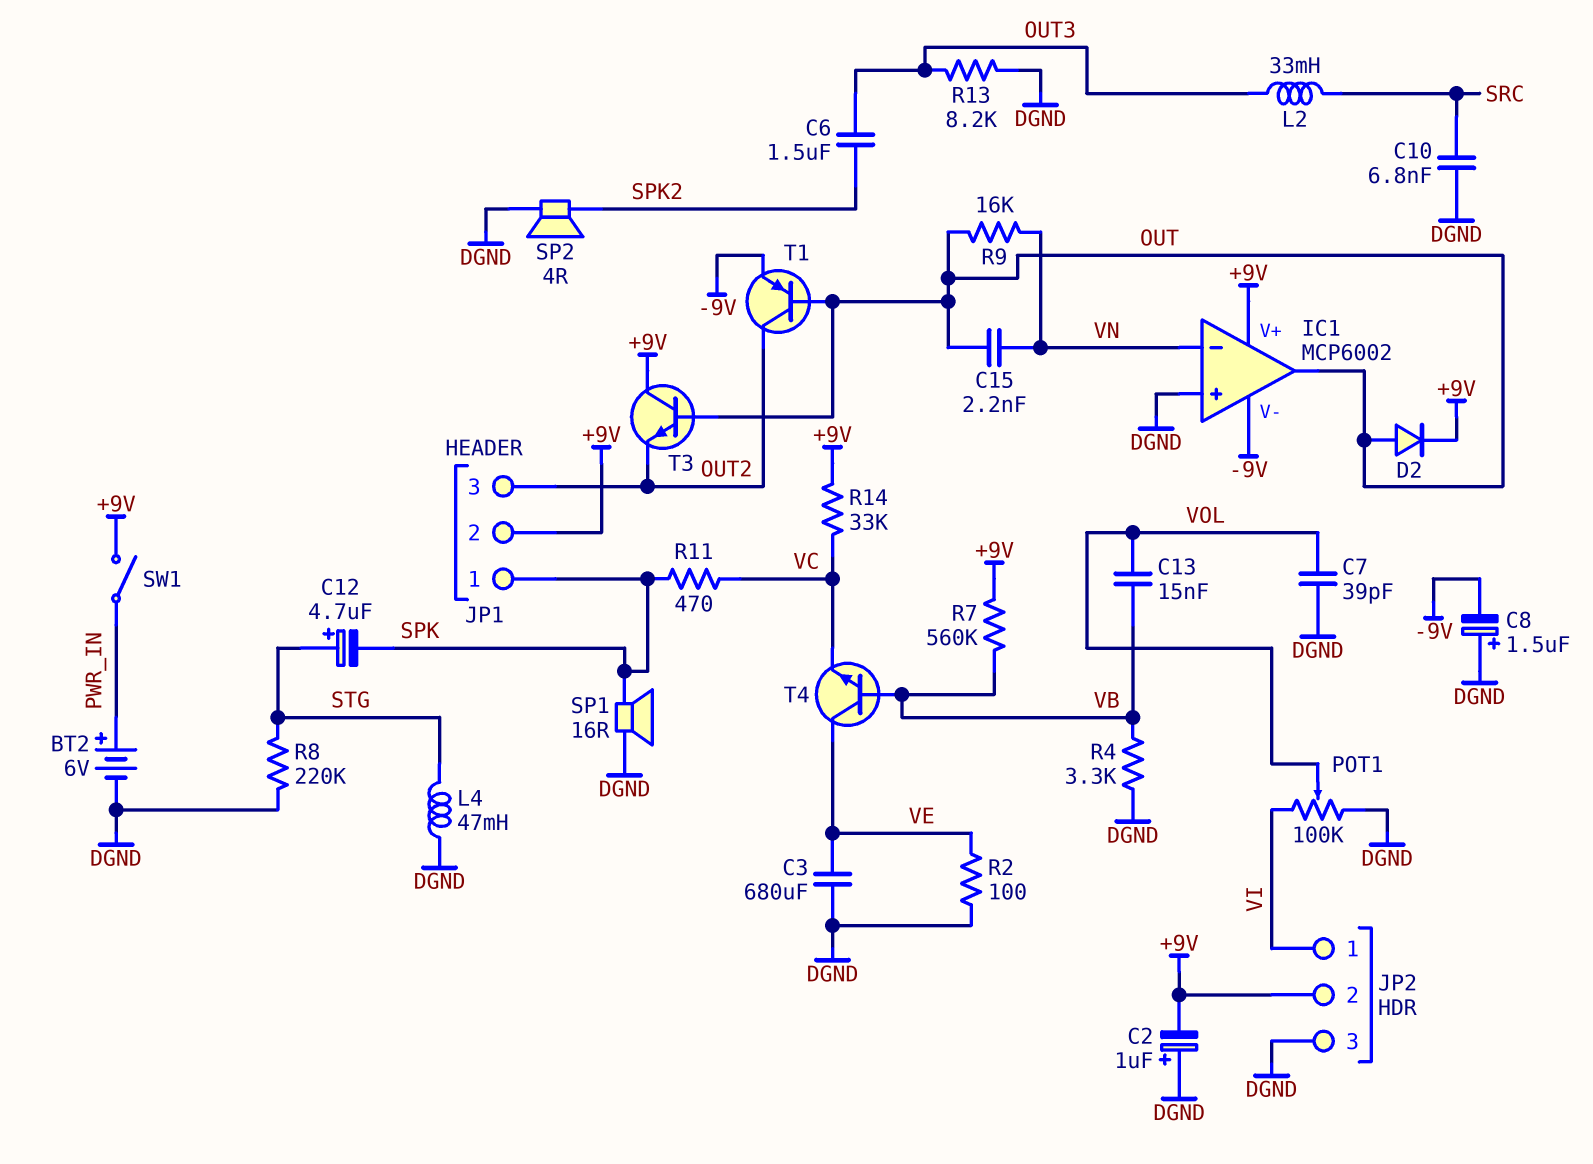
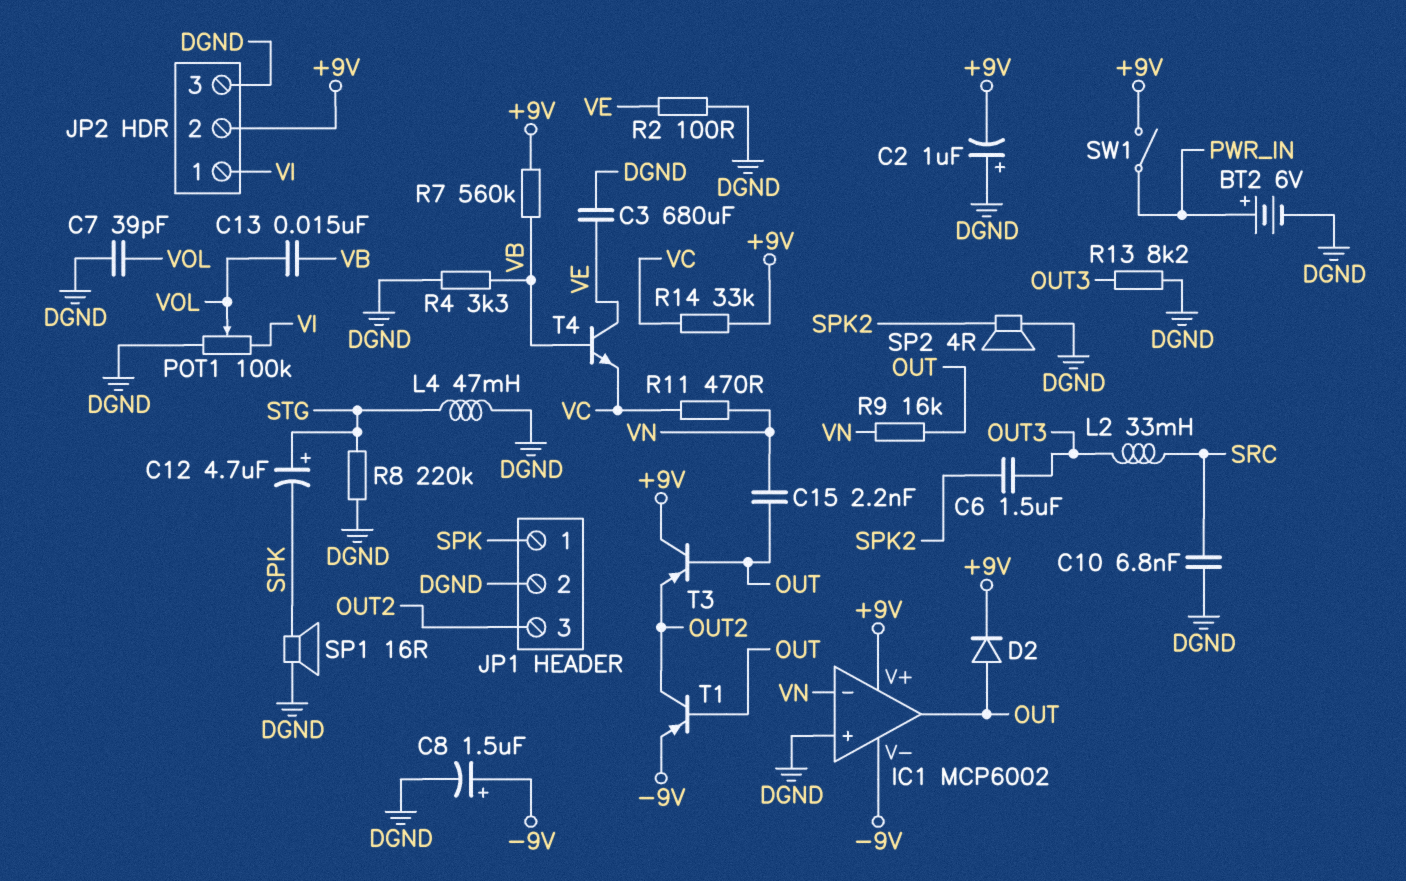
C8: 1.5uF (plus DGND, minus -9V) -> 1.5uF (plus -9V, minus DGND)
JP1 pin 2: +9V -> DGND
R11: 470 (SPK, VC) -> 470 (VC, VN)
T3: NPN (B OUT, C +9V, E OUT2) -> PNP (B OUT, C +9V, E OUT2)

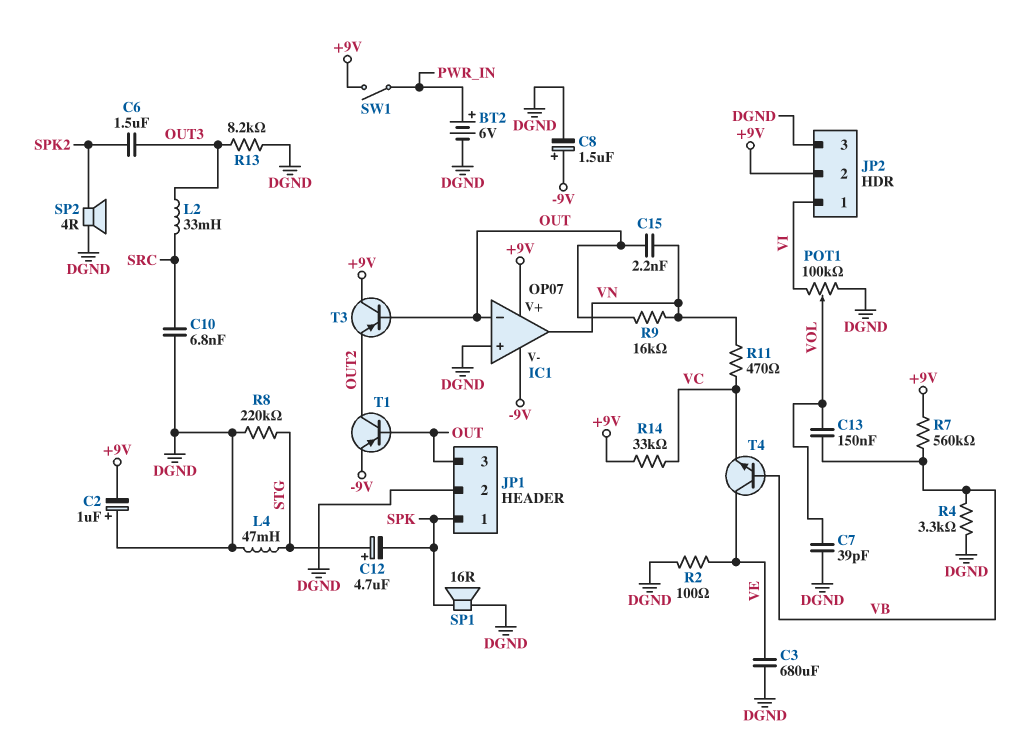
C13: 15nF (VB, VOL) -> 150nF (VB, VOL)
D2: diode (A OUT, K +9V) -> none
IC1: MCP6002 -> OP07
IC1 pin in-: VN -> OUT
IC1 pin out: OUT -> VN
JP1 pin 3: OUT2 -> OUT

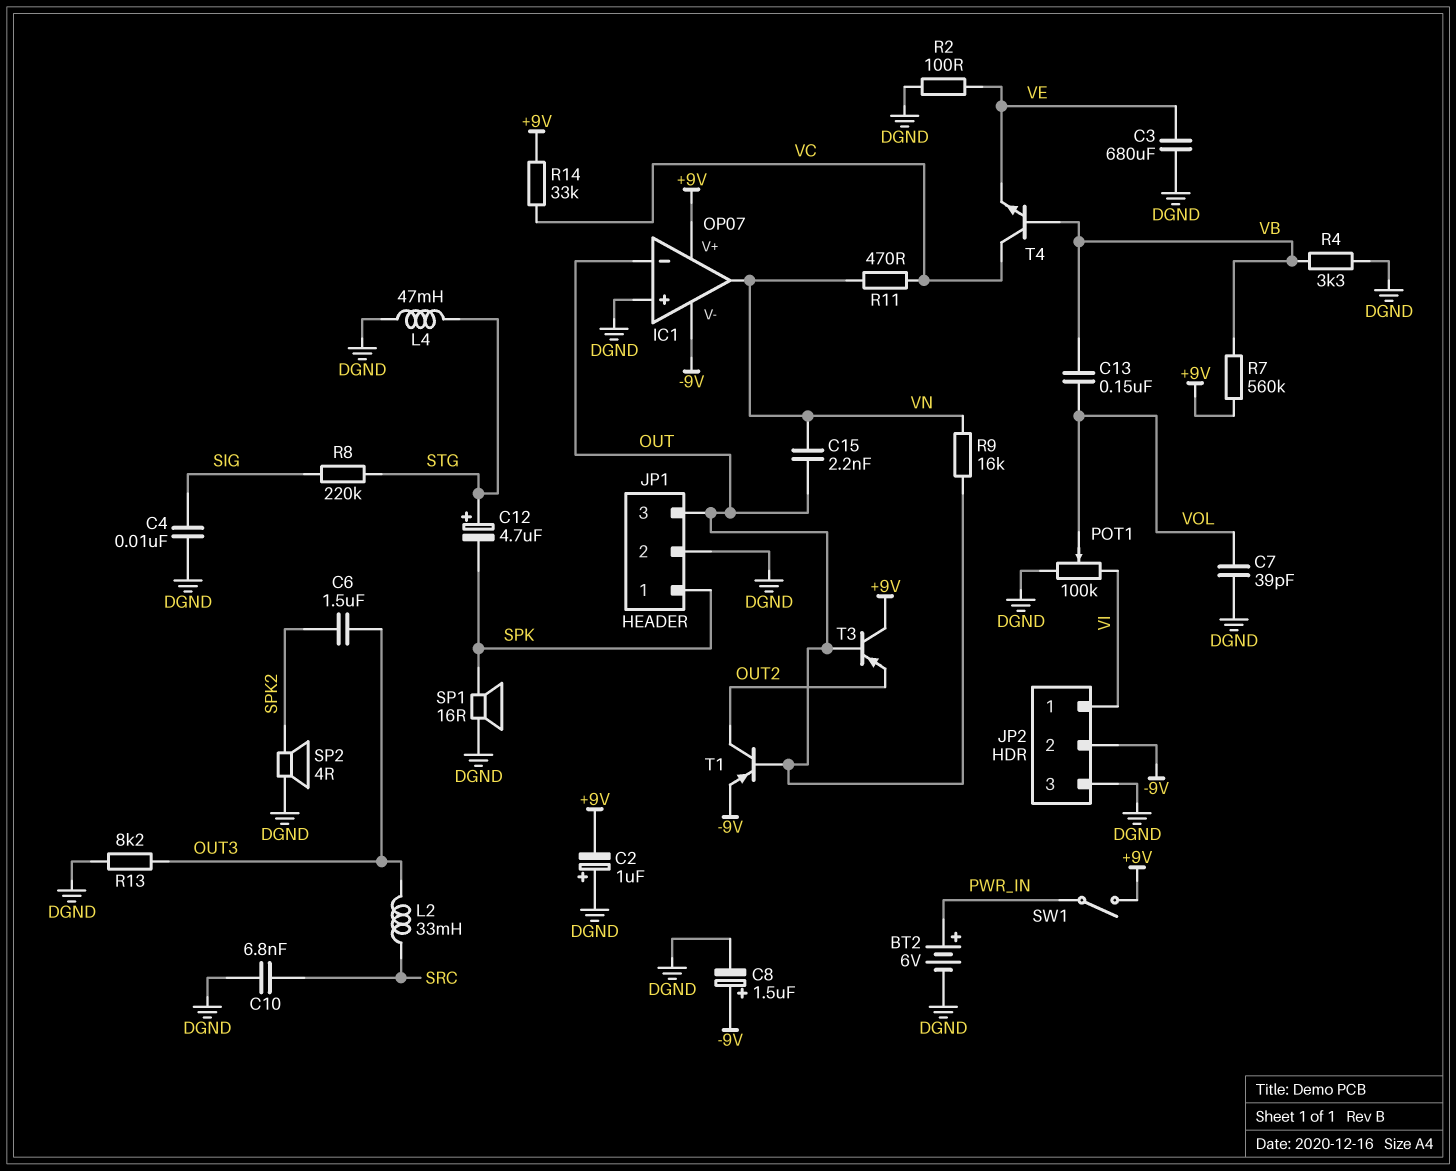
C4: none -> 10nF (DGND, SIG)
JP2 pin 2: +9V -> -9V
R8: 220k (DGND, STG) -> 220k (SIG, STG)
T4: NPN (B VB, C VE, E VC) -> NPN (B VB, C VC, E VE)

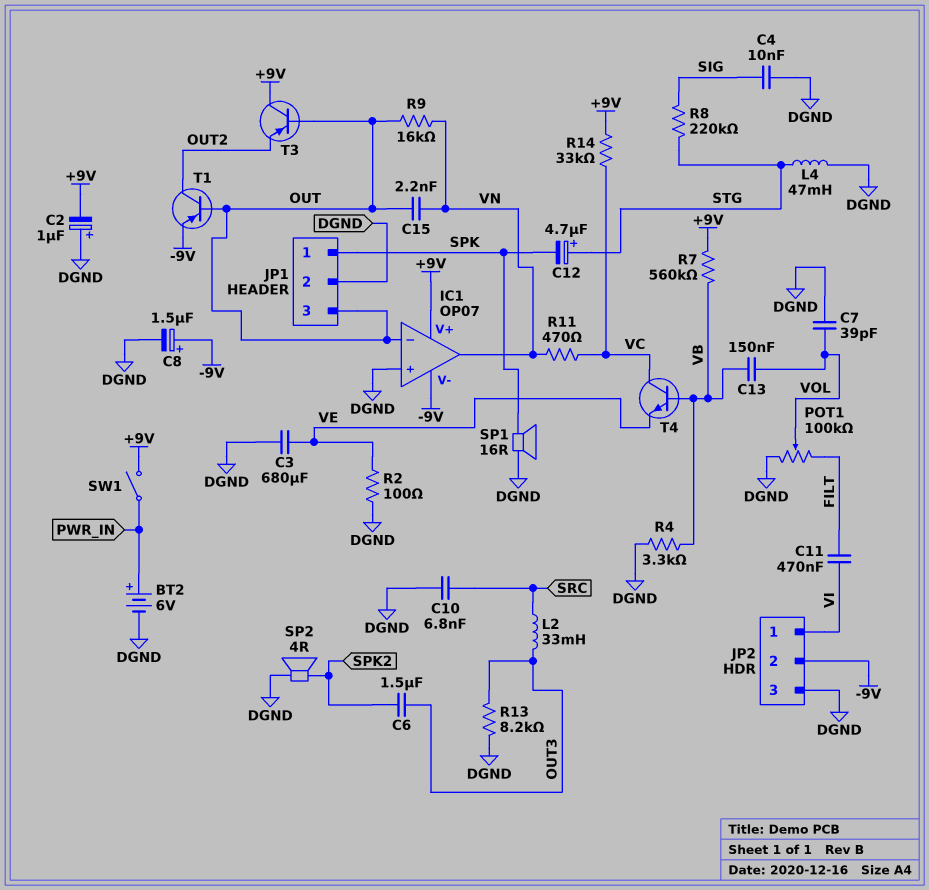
C11: none -> 470nF (FILT, VI)
POT1: 100k (DGND, VI, wiper VOL) -> 100k (DGND, FILT, wiper VOL)

